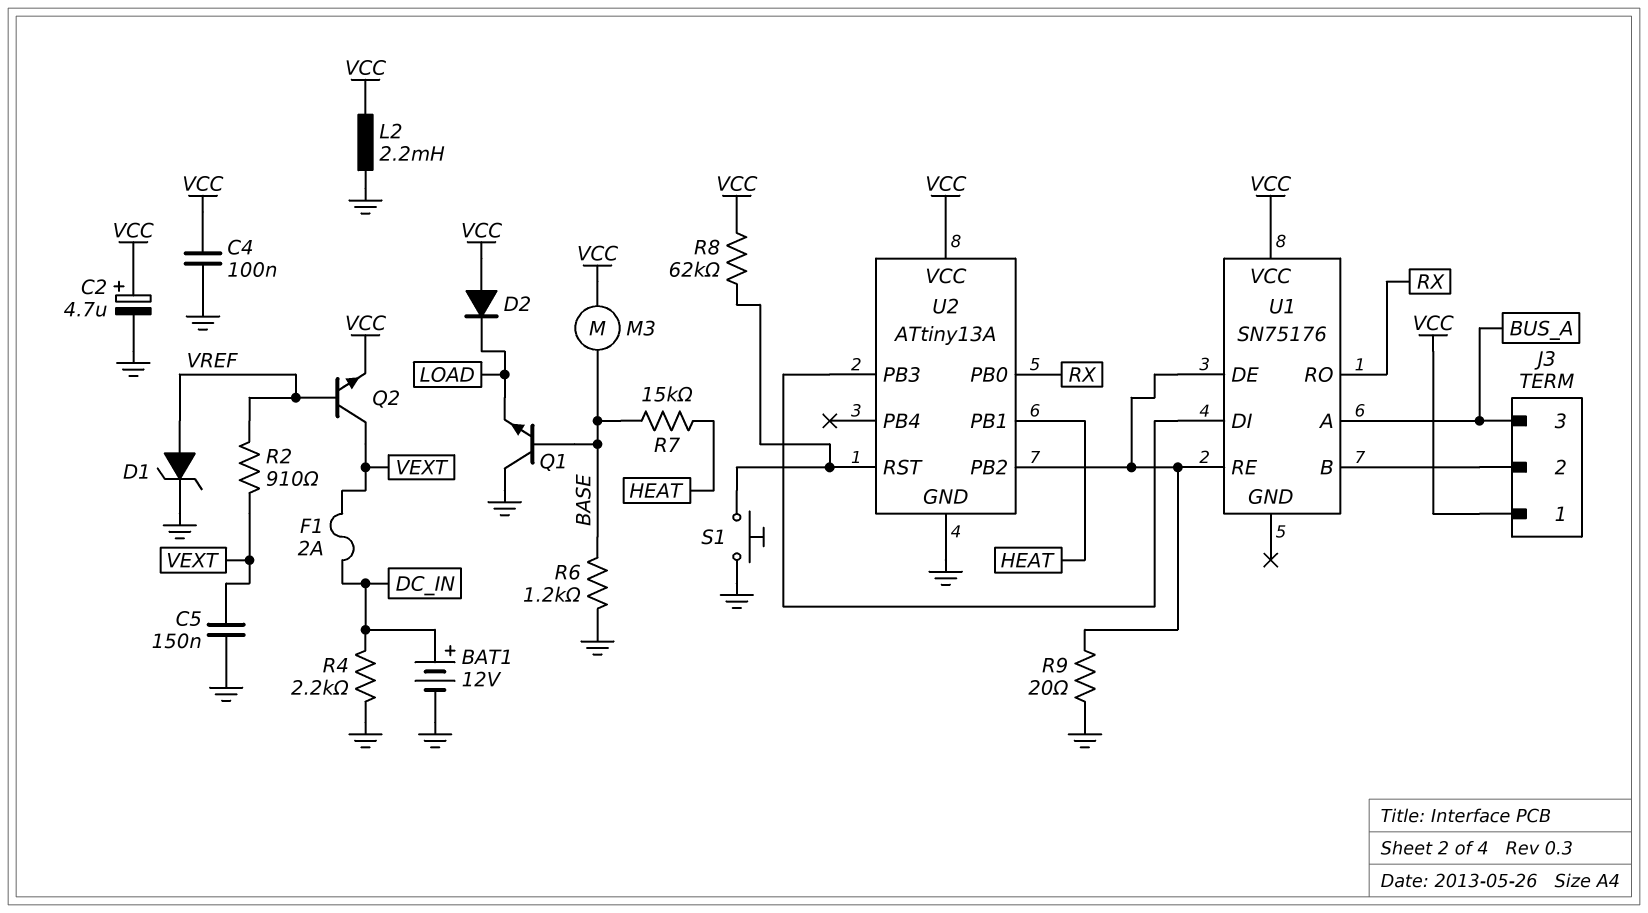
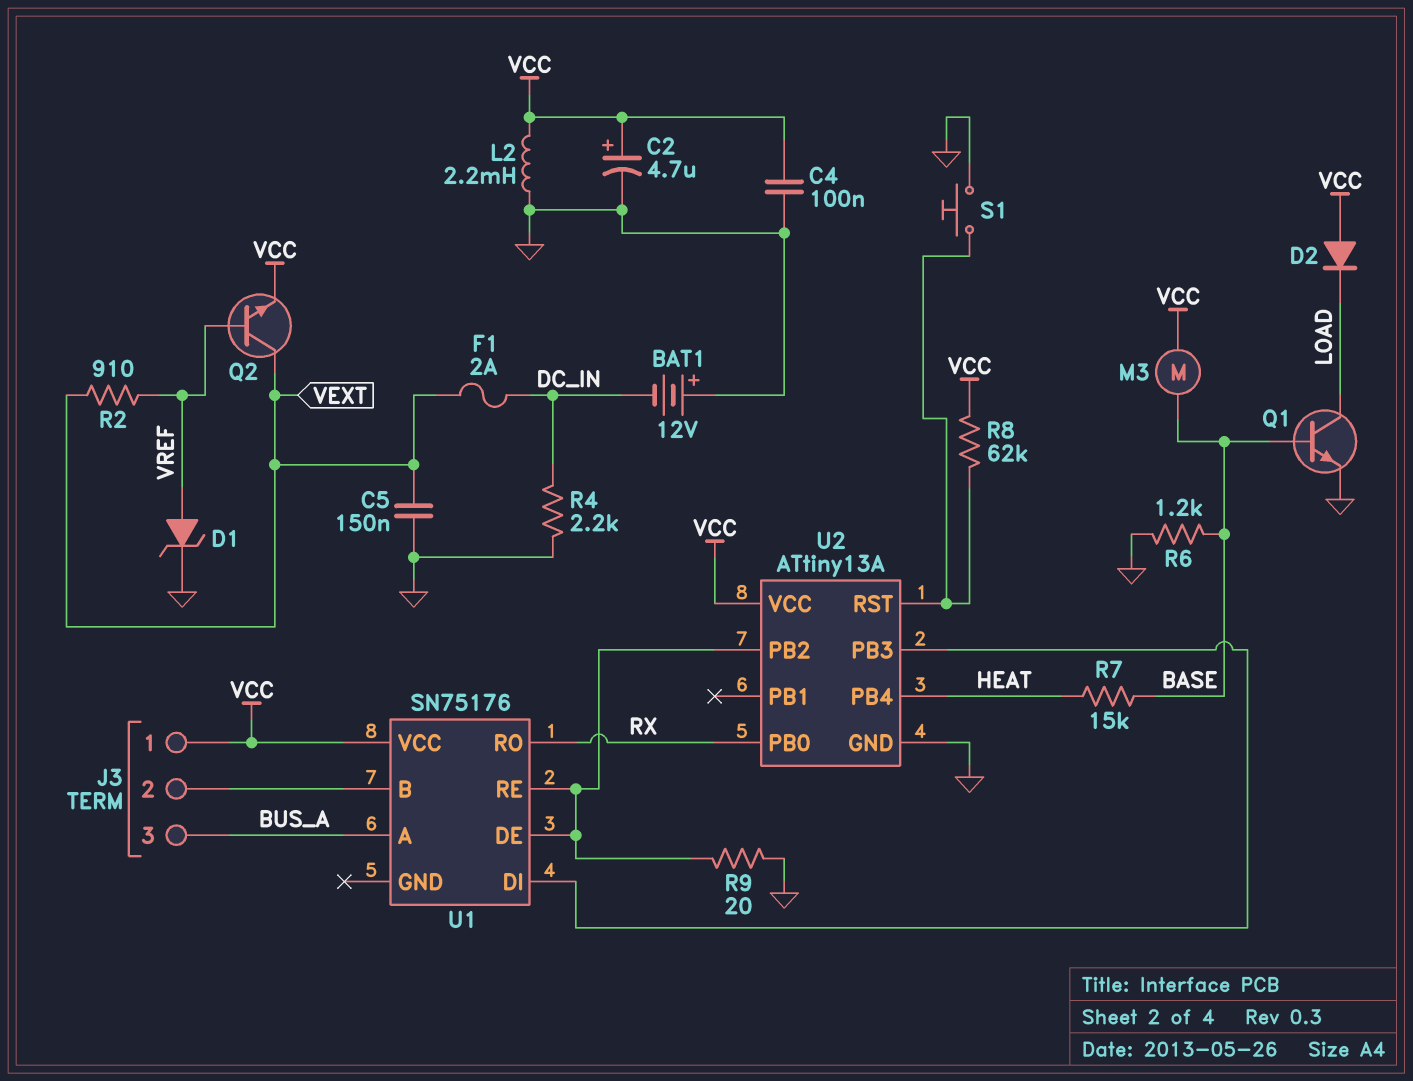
BAT1: 12V (plus DC_IN, minus GND) -> 12V (plus GND, minus DC_IN)
Q1: NPN (B BASE, C GND, E LOAD) -> NPN (B BASE, C LOAD, E GND)
U2 pin PB1: HEAT -> none
U2 pin PB4: none -> HEAT

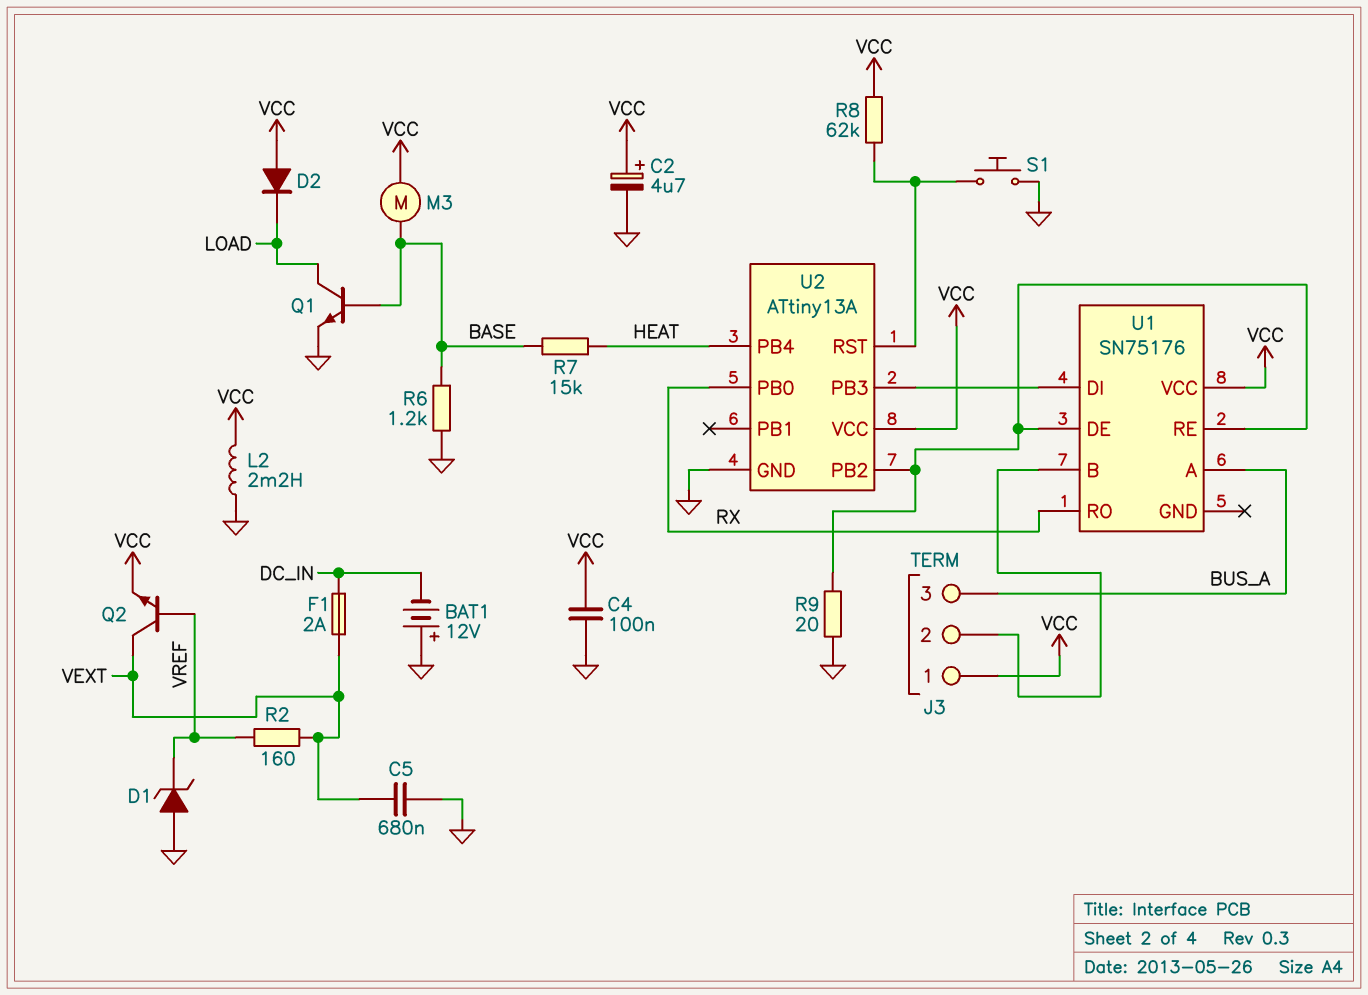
C5: 150nF (GND, VEXT) -> 680nF (GND, VEXT)
D1: zener (A VREF, K GND) -> zener (A GND, K VREF)
R2: 910 (VEXT, VREF) -> 160 (VEXT, VREF)
R4: 2.2k (DC_IN, GND) -> none

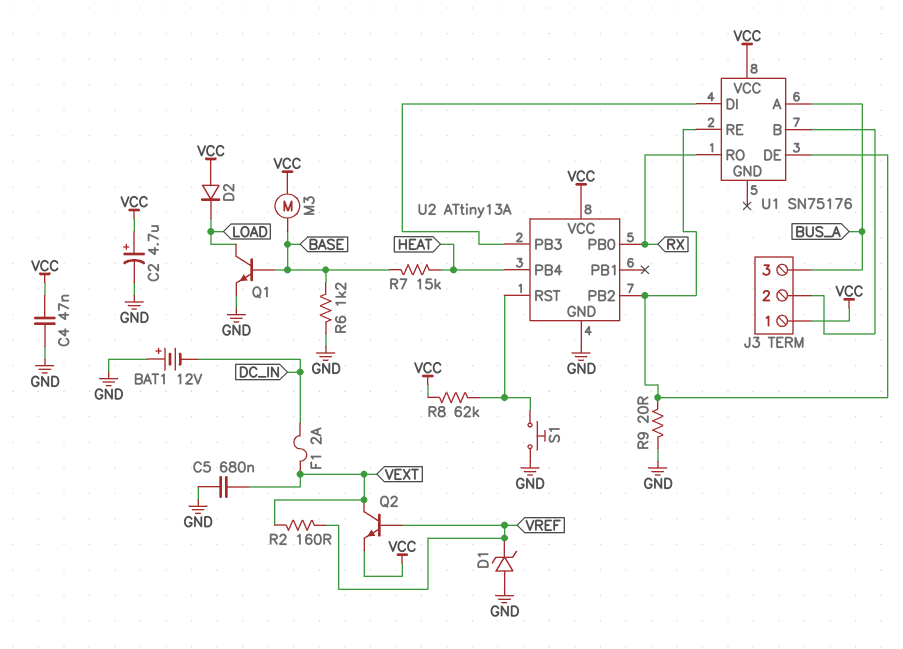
C4: 100nF (GND, VCC) -> 47nF (GND, VCC)
L2: 2.2mH (GND, VCC) -> none

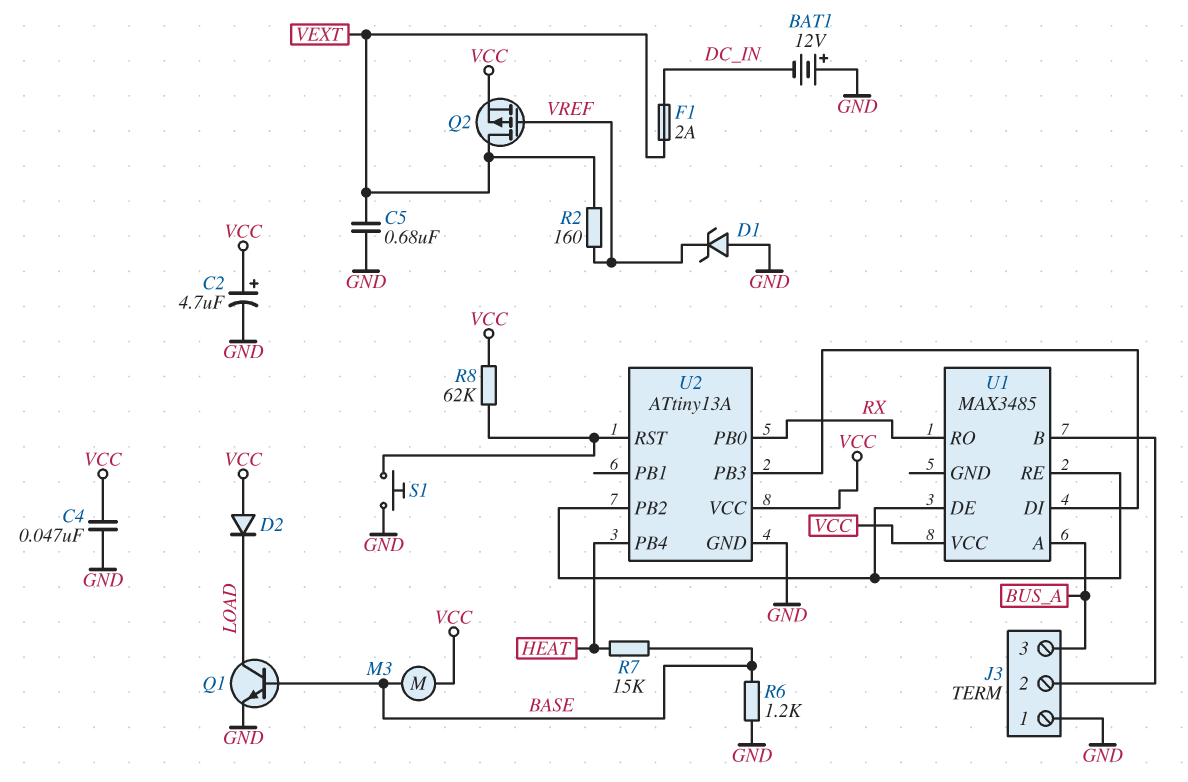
J3 pin 1: VCC -> GND
Q2: NPN (B VREF, C VEXT, E VCC) -> PMOS (G VREF, D VEXT, S VCC)
R9: 20 (GND, U1/DE) -> none
U1: SN75176 -> MAX3485

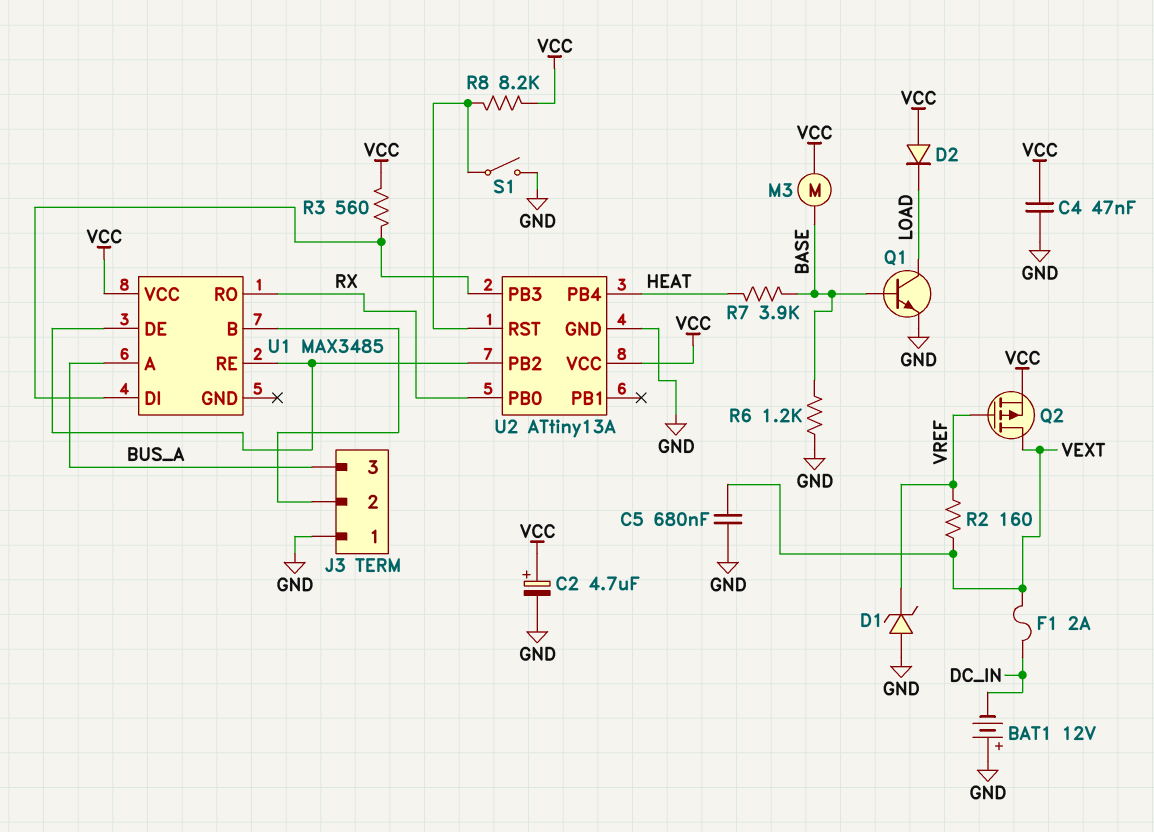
R3: none -> 560 (U1/DI, VCC)
R7: 15k (BASE, HEAT) -> 3.9k (BASE, HEAT)
R8: 62k (U2/RST, VCC) -> 8.2k (U2/RST, VCC)
S1: button (GND, U2/RST) -> switch (GND, U2/RST)

